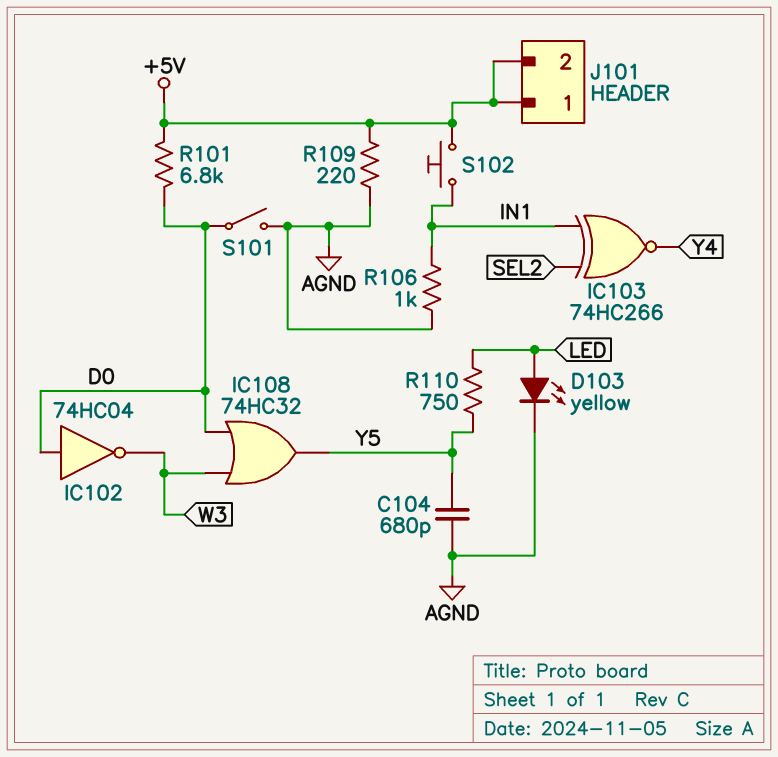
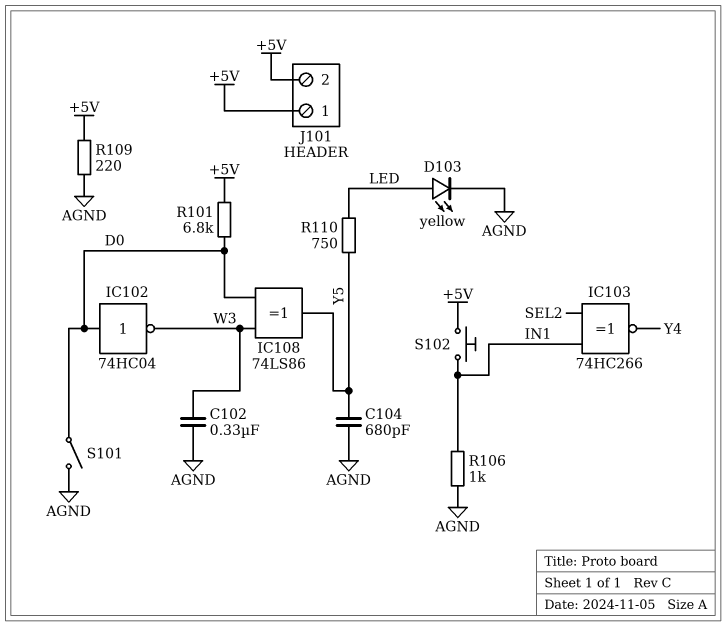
C102: none -> 330nF (AGND, W3)
IC108: OR 74HC32 (in D0, in W3, out Y5) -> XOR 74LS86 (in D0, in W3, out Y5)

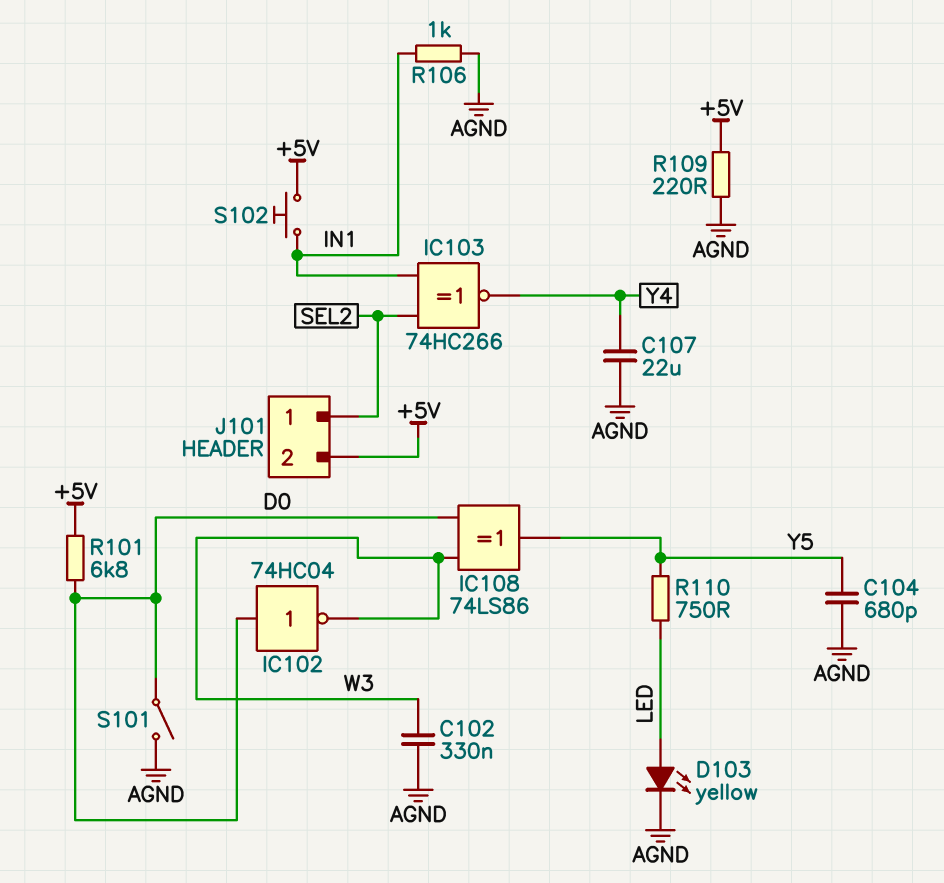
C107: none -> 22uF (AGND, Y4)
J101 pin 1: +5V -> SEL2

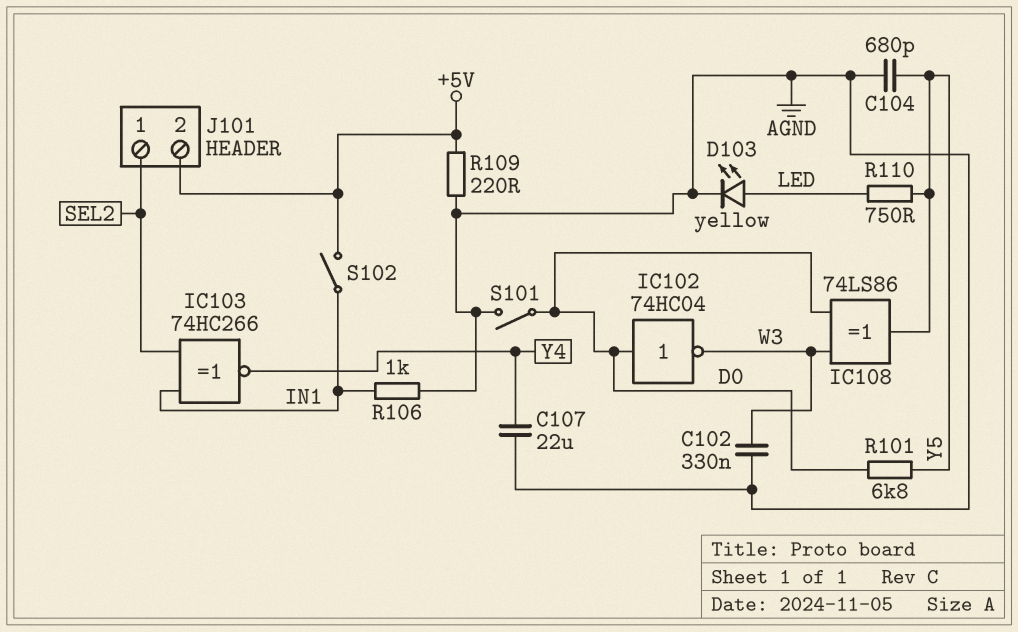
R101: 6.8k (+5V, D0) -> 6.8k (D0, Y5)
S102: button (+5V, IN1) -> switch (+5V, IN1)

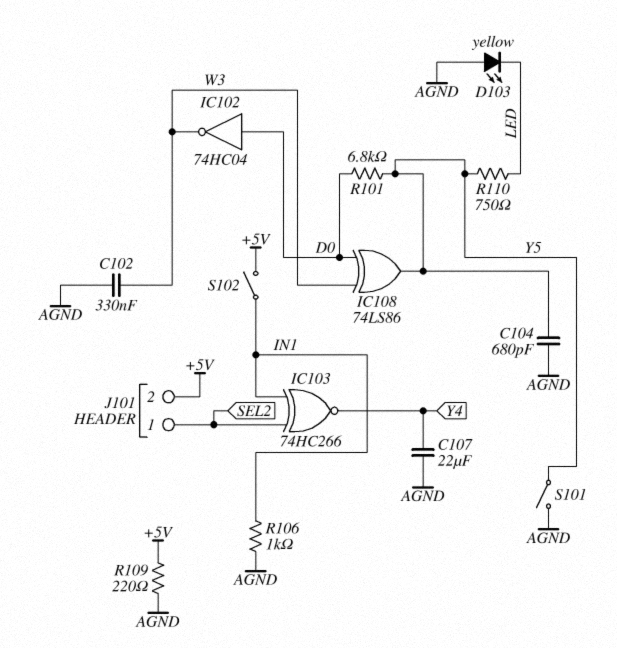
D103: LED yellow (A LED, K AGND) -> LED yellow (A AGND, K LED)
S101: switch (AGND, D0) -> switch (AGND, Y5)

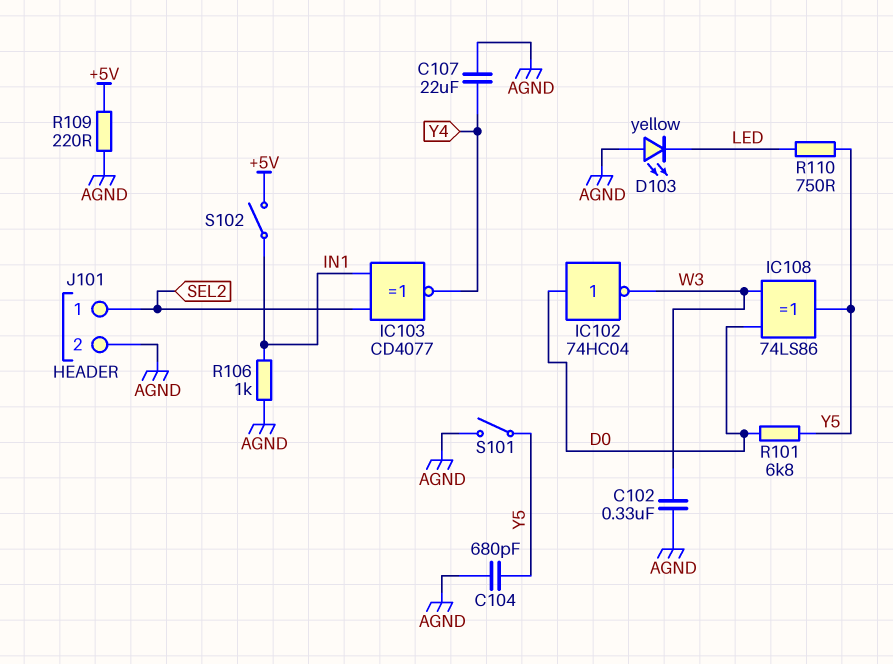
IC103: XNOR 74HC266 (in IN1, in SEL2, out Y4) -> XNOR CD4077 (in IN1, in SEL2, out Y4)
J101 pin 2: +5V -> AGND

